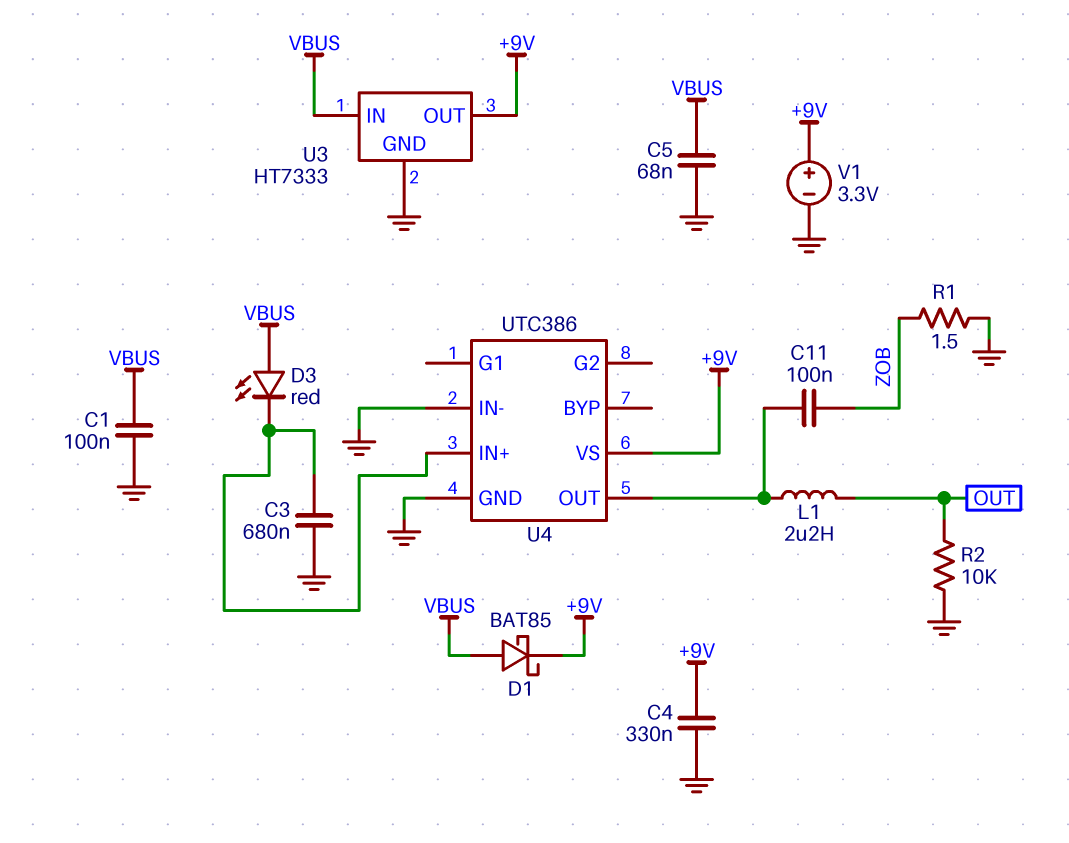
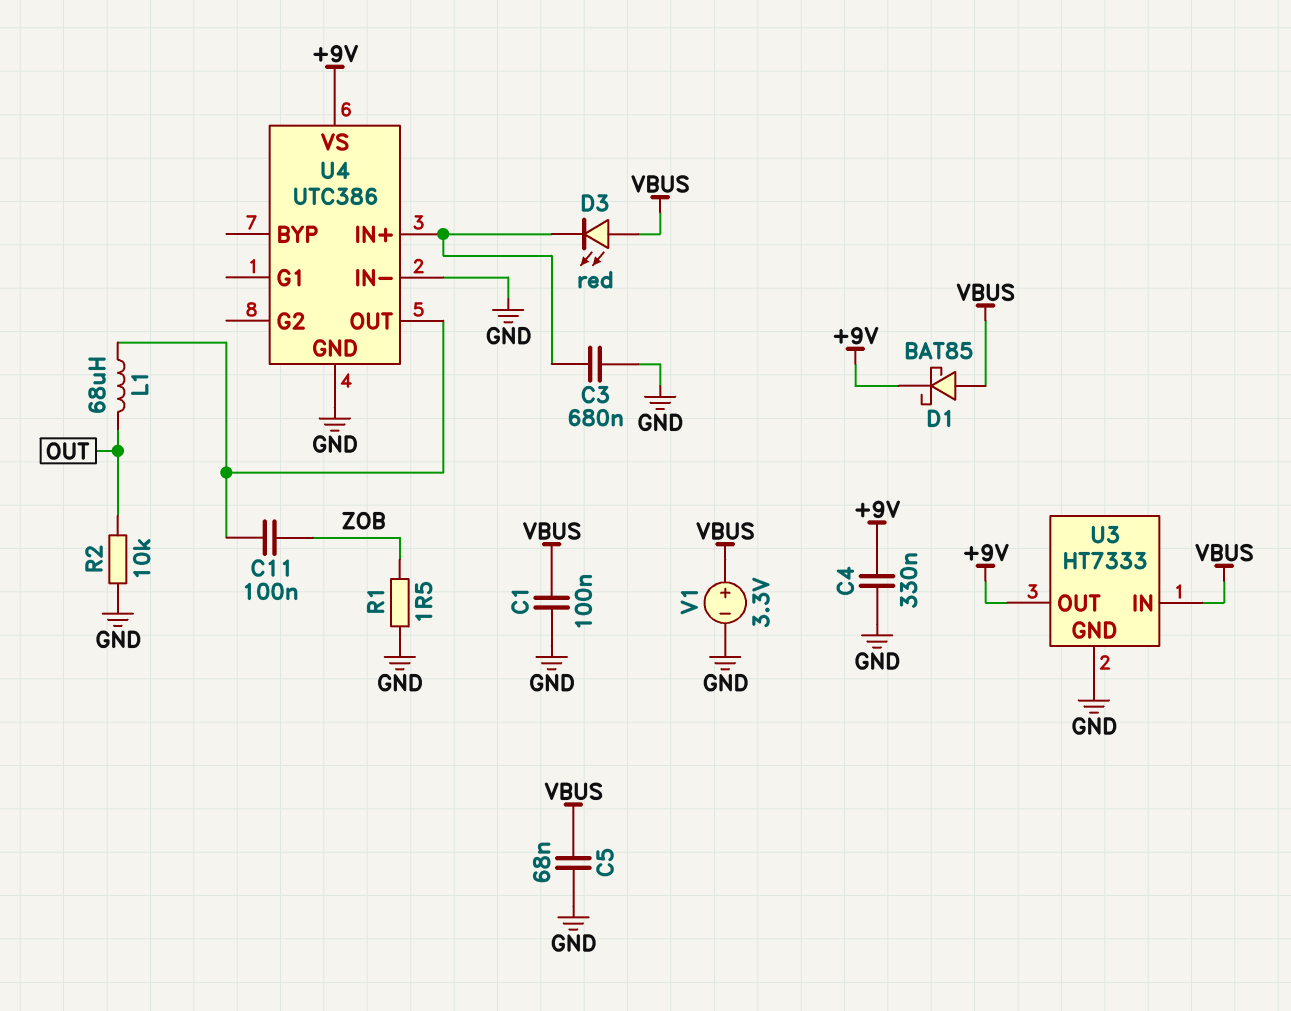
L1: 2.2uH (OUT, U4/OUT) -> 68uH (OUT, U4/OUT)
V1: 3.3V (plus +9V, minus GND) -> 3.3V (plus VBUS, minus GND)

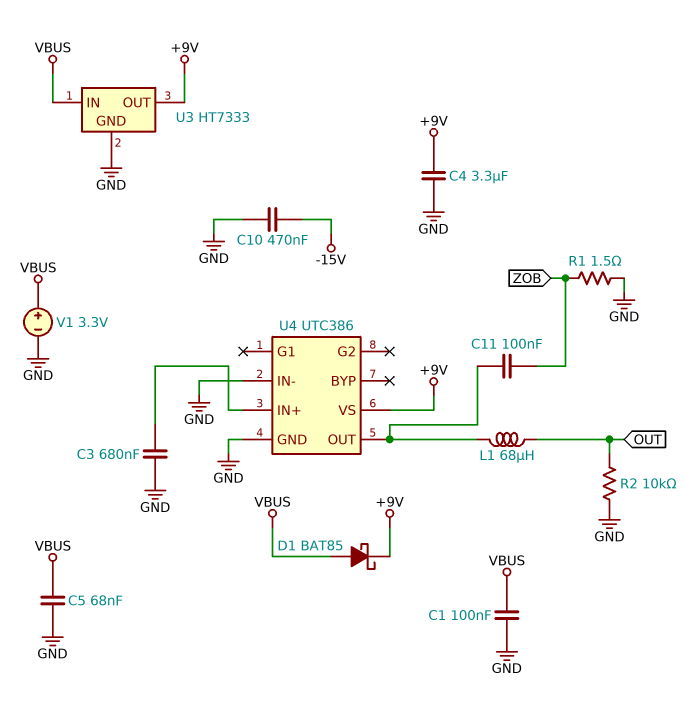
C4: 330nF (+9V, GND) -> 3.3uF (+9V, GND)
C10: none -> 470nF (-15V, GND)
D3: LED red (A VBUS, K U4/IN+) -> none

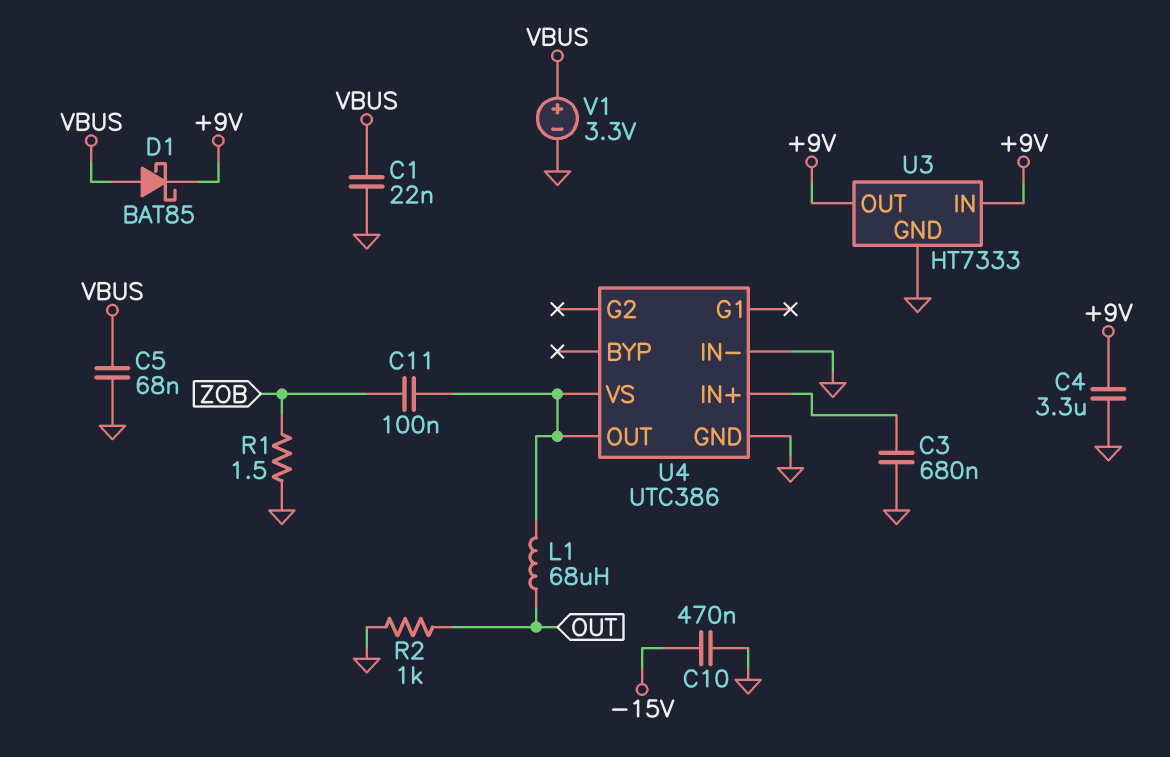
C1: 100nF (GND, VBUS) -> 22nF (GND, VBUS)
R2: 10k (GND, OUT) -> 1k (GND, OUT)
U3 pin IN: VBUS -> +9V
U4 pin VS: +9V -> U4/OUT

